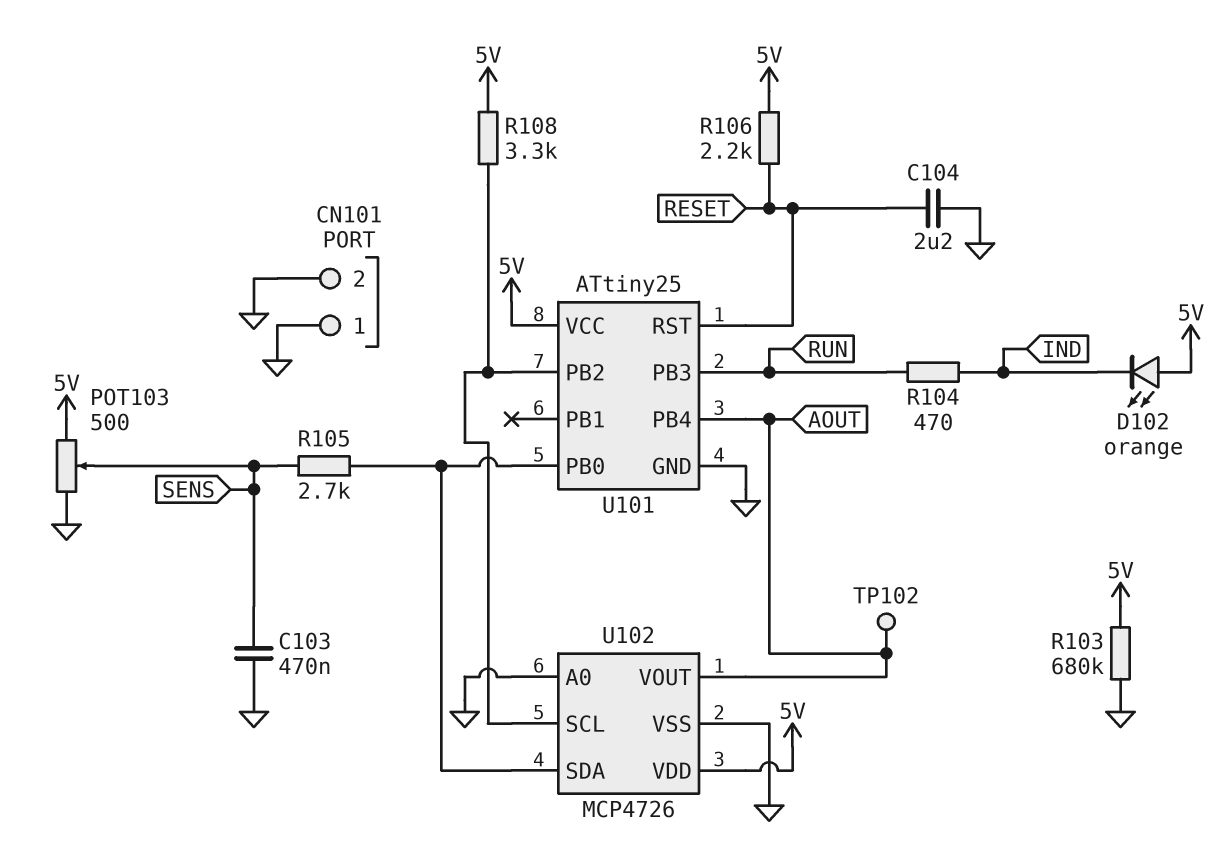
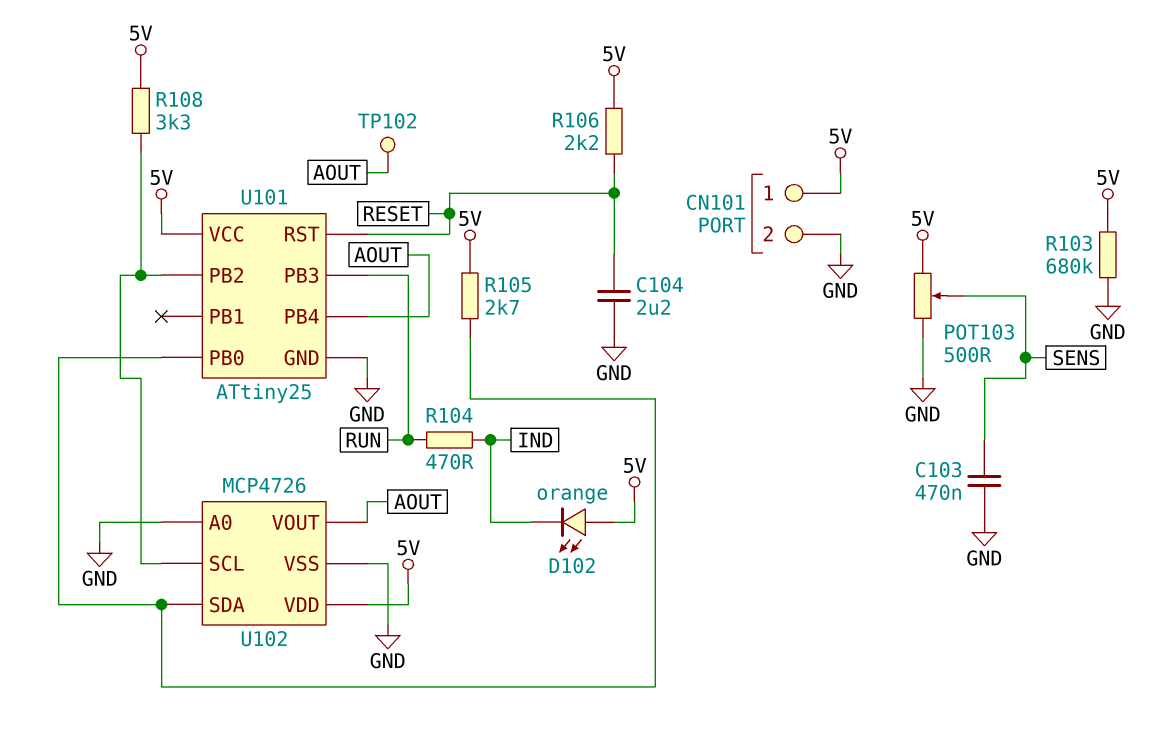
CN101 pin 1: GND -> 5V
R105: 2.7k (SENS, U101/PB0) -> 2.7k (5V, U101/PB0)

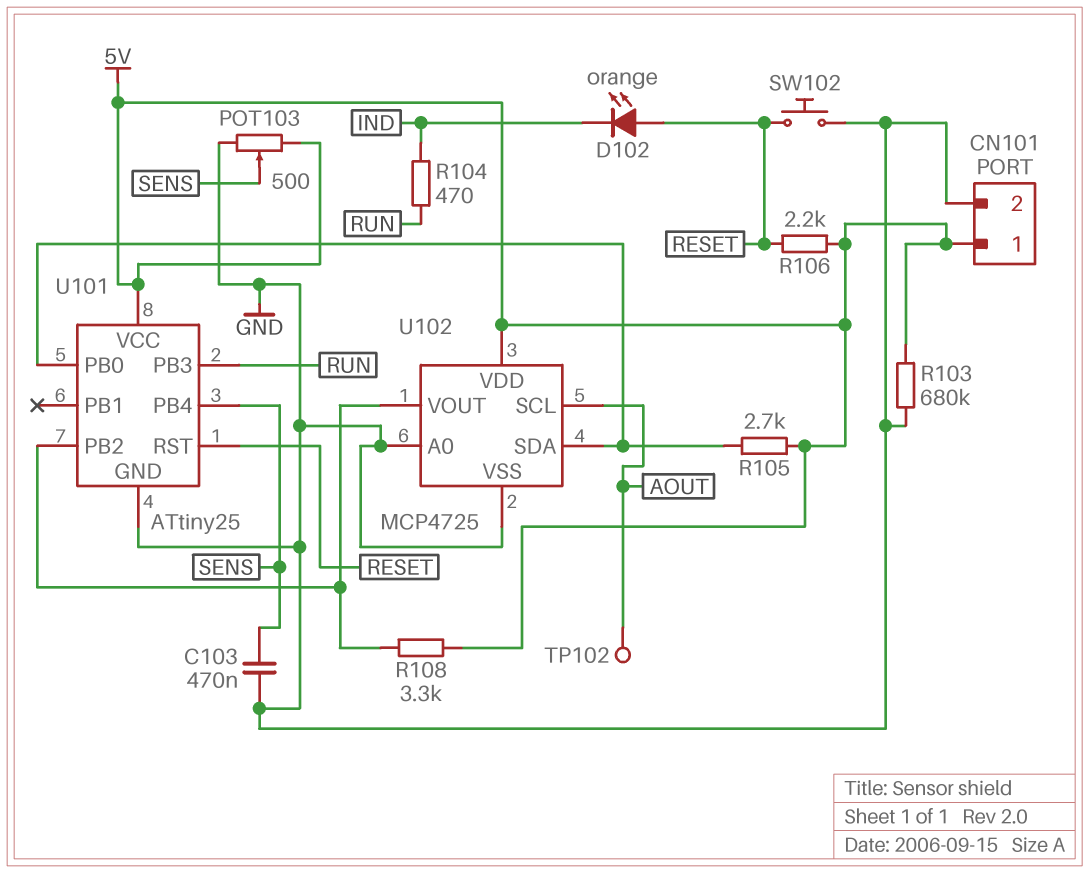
C104: 2.2uF (GND, RESET) -> none
D102: LED orange (A 5V, K IND) -> LED orange (A RESET, K IND)
SW102: none -> button (GND, RESET)
U101 pin PB4: AOUT -> SENS
U102: MCP4726 -> MCP4725
U102 pin SCL: U101/PB2 -> AOUT
U102 pin VOUT: AOUT -> U101/PB2

